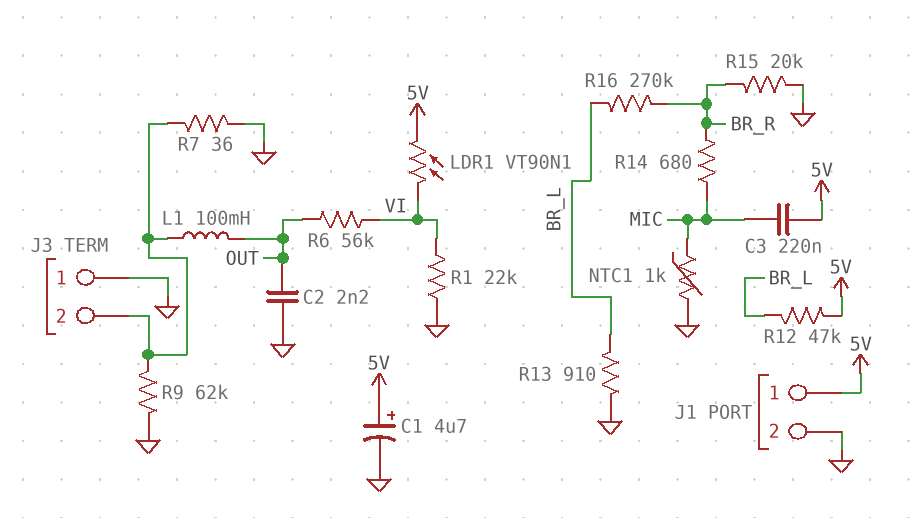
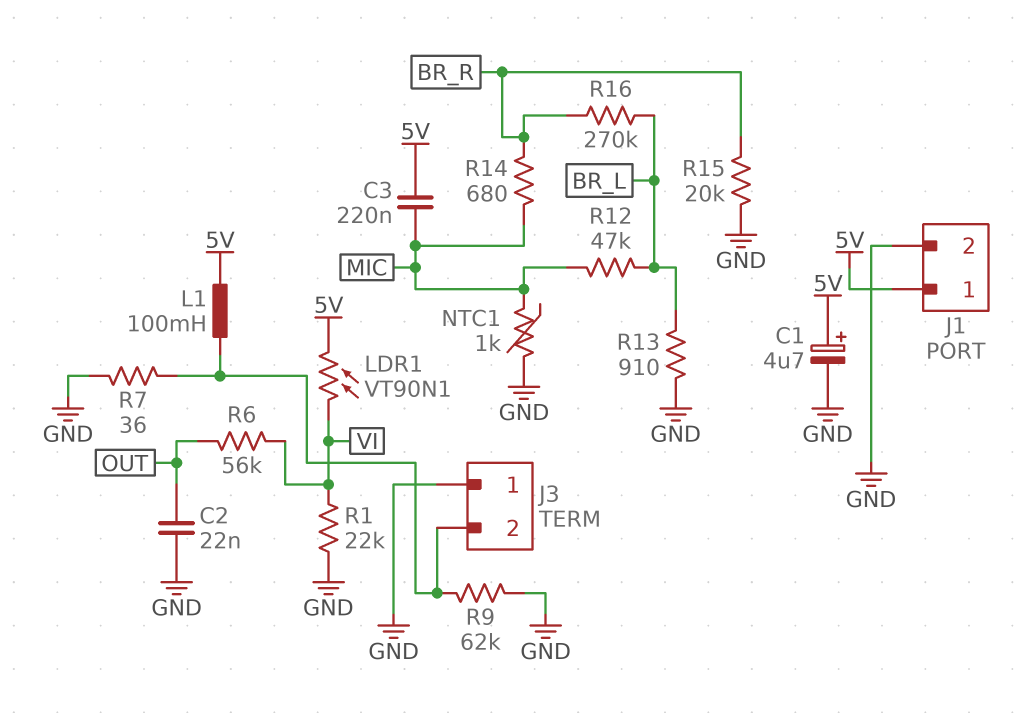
C2: 2.2nF (GND, OUT) -> 22nF (GND, OUT)
L1: 100mH (J3/2, OUT) -> 100mH (5V, J3/2)
R12: 47k (5V, BR_L) -> 47k (BR_L, MIC)

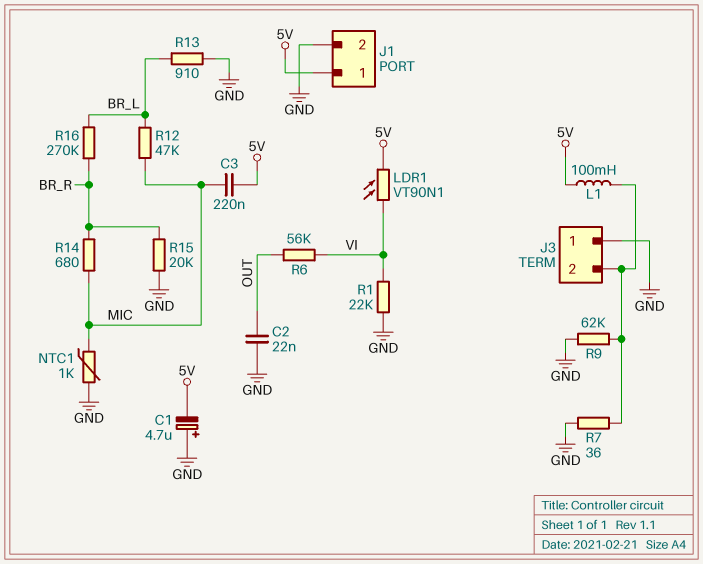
C1: 4.7uF (plus 5V, minus GND) -> 4.7uF (plus GND, minus 5V)

